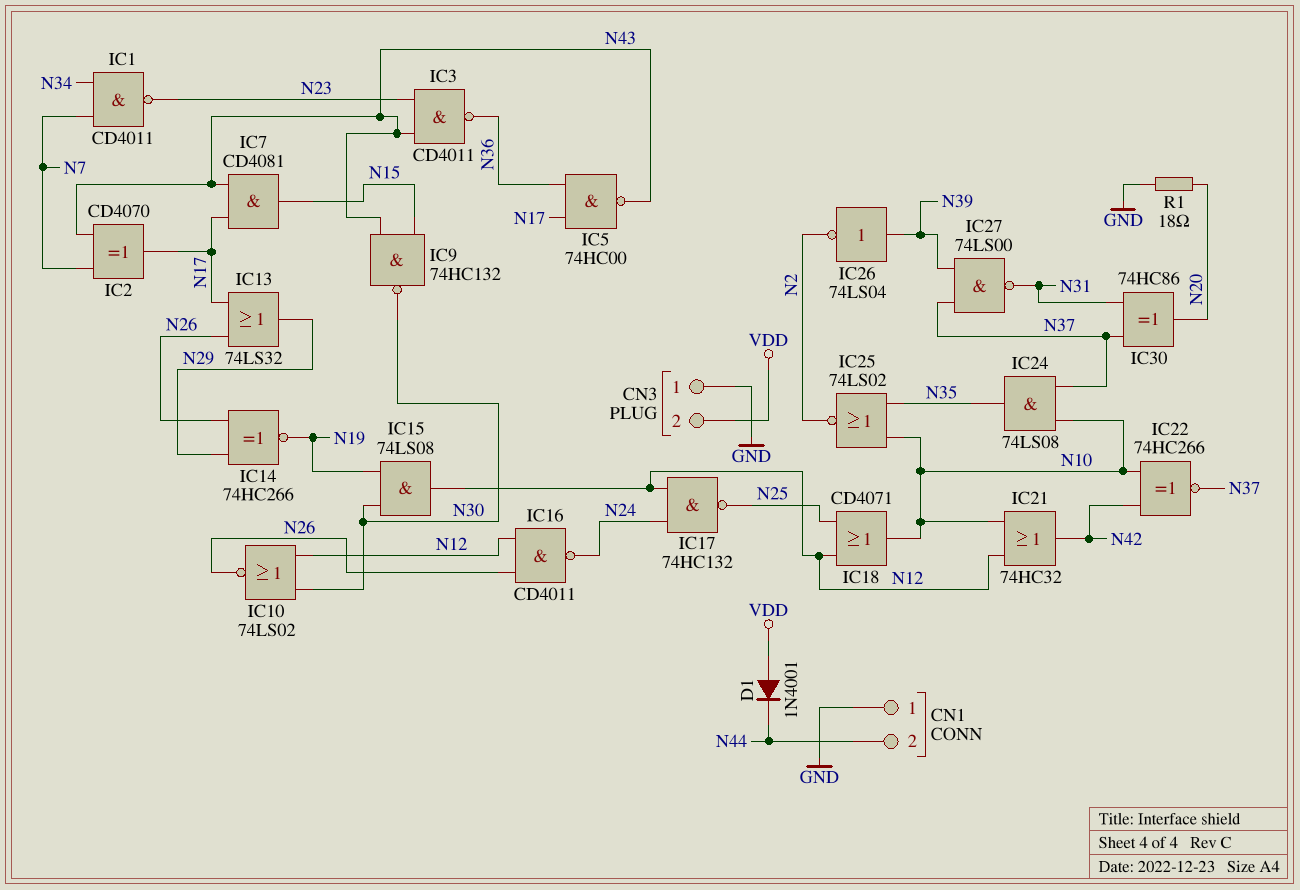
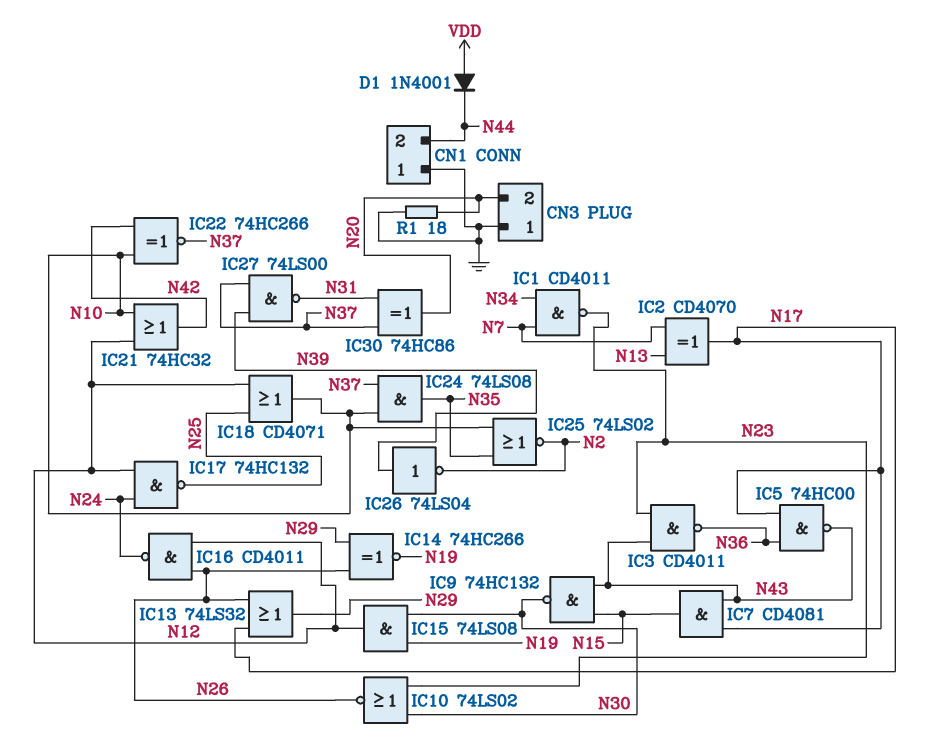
CN3 pin 2: VDD -> N20
IC2: XOR CD4070 (in N7, in N43, out N17) -> XOR CD4070 (in N7, in N13, out N17)
IC10: NOR 74LS02 (in N12, in N30, out N26) -> NOR 74LS02 (in N23, in N30, out N26)

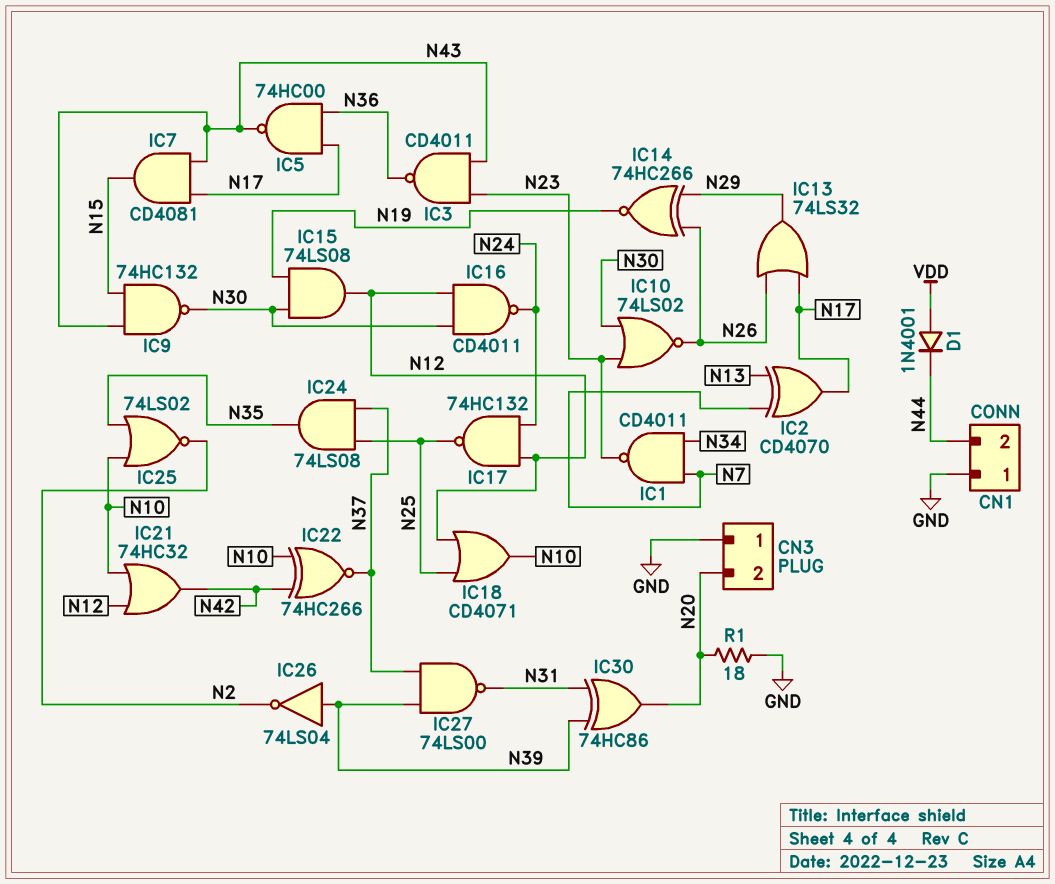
IC16: NAND CD4011 (in N12, in N26, out N24) -> NAND CD4011 (in N12, in N30, out N24)
IC24: AND 74LS08 (in N10, in N37, out N35) -> AND 74LS08 (in N25, in N37, out N35)
IC30: XOR 74HC86 (in N31, in N37, out N20) -> XOR 74HC86 (in N31, in N39, out N20)

